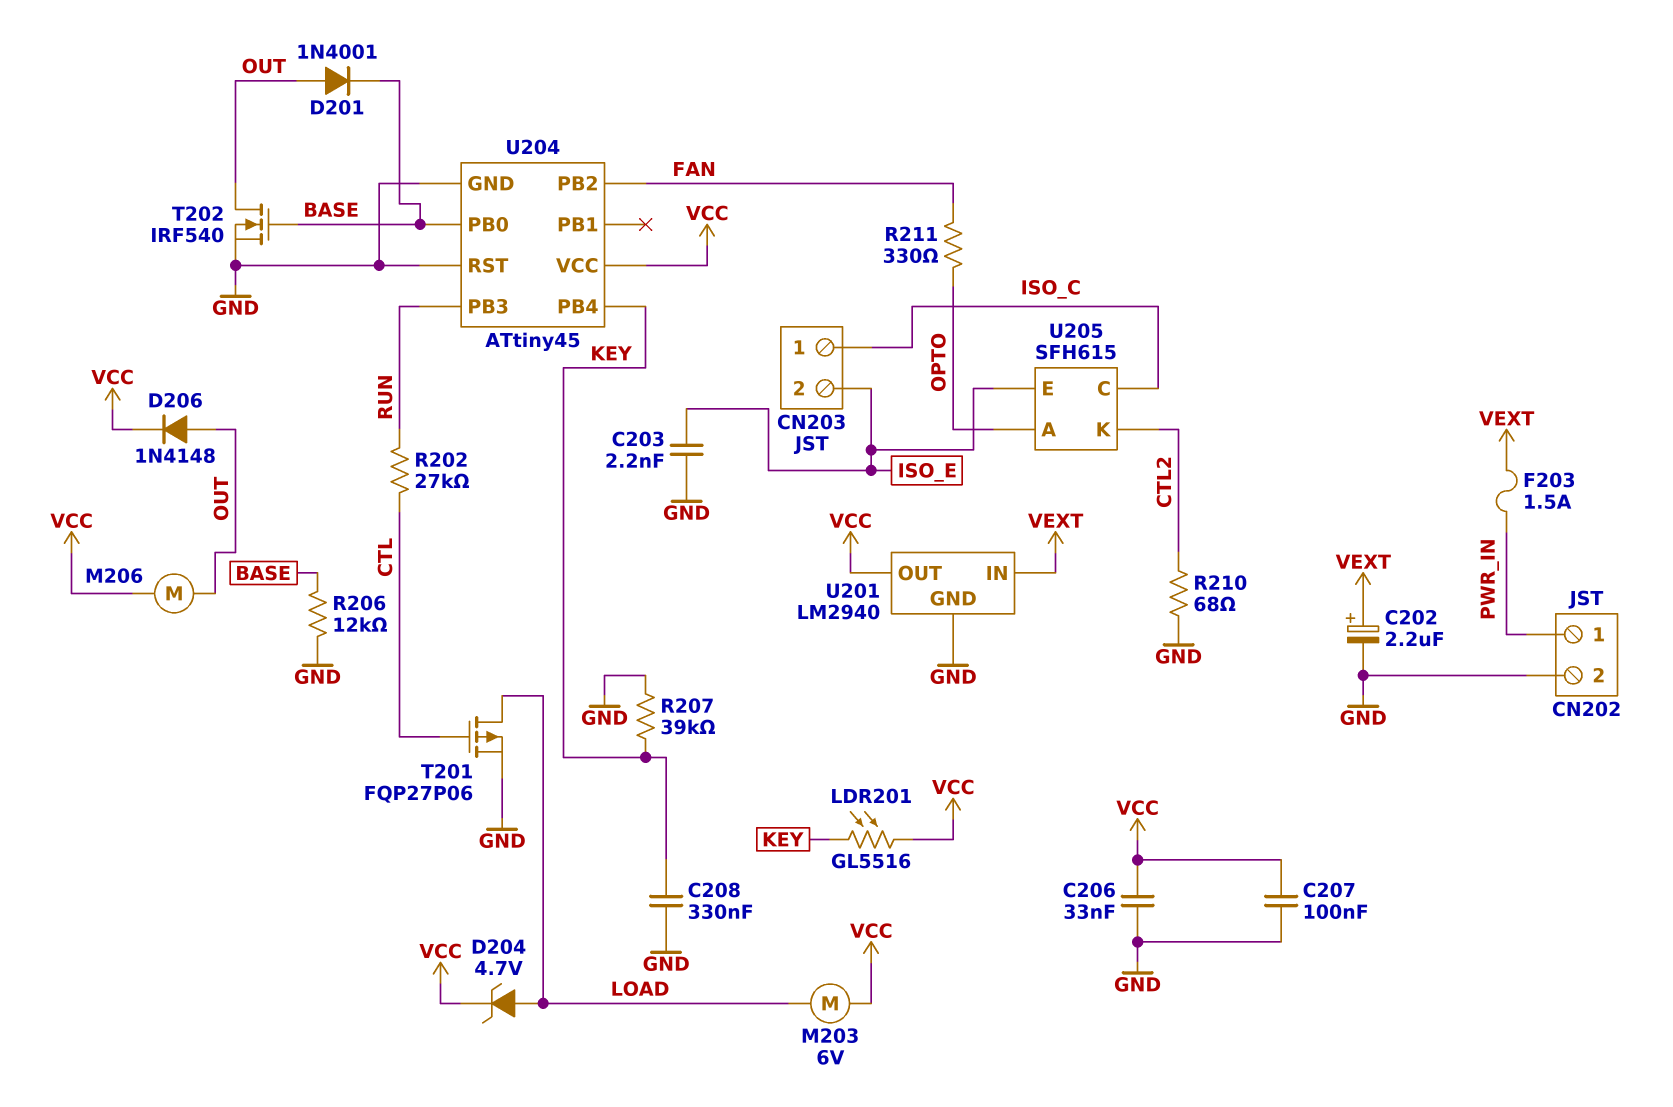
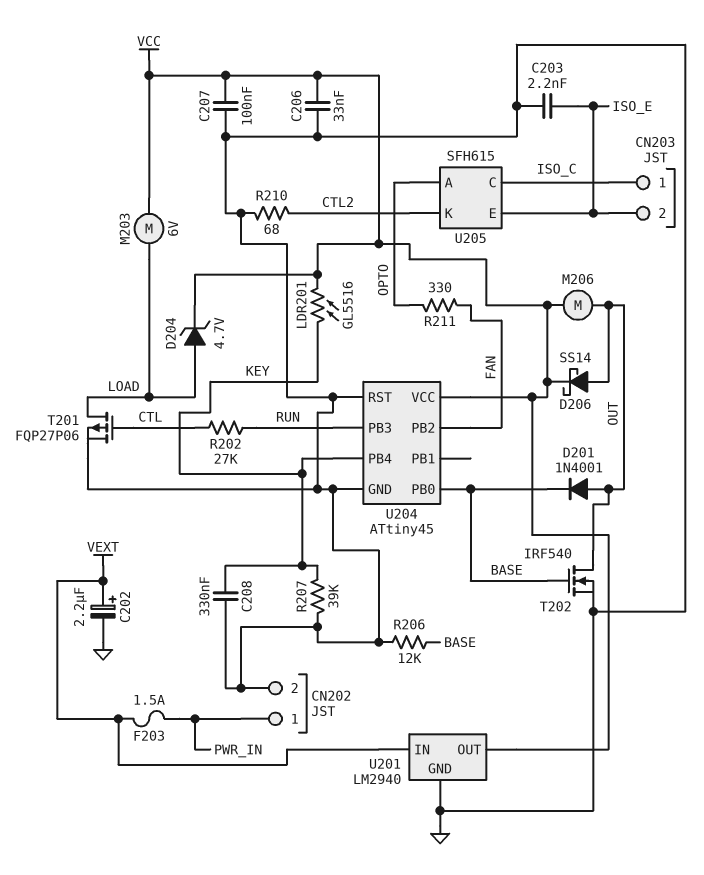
D206: diode 1N4148 (A OUT, K VCC) -> schottky SS14 (A OUT, K VCC)

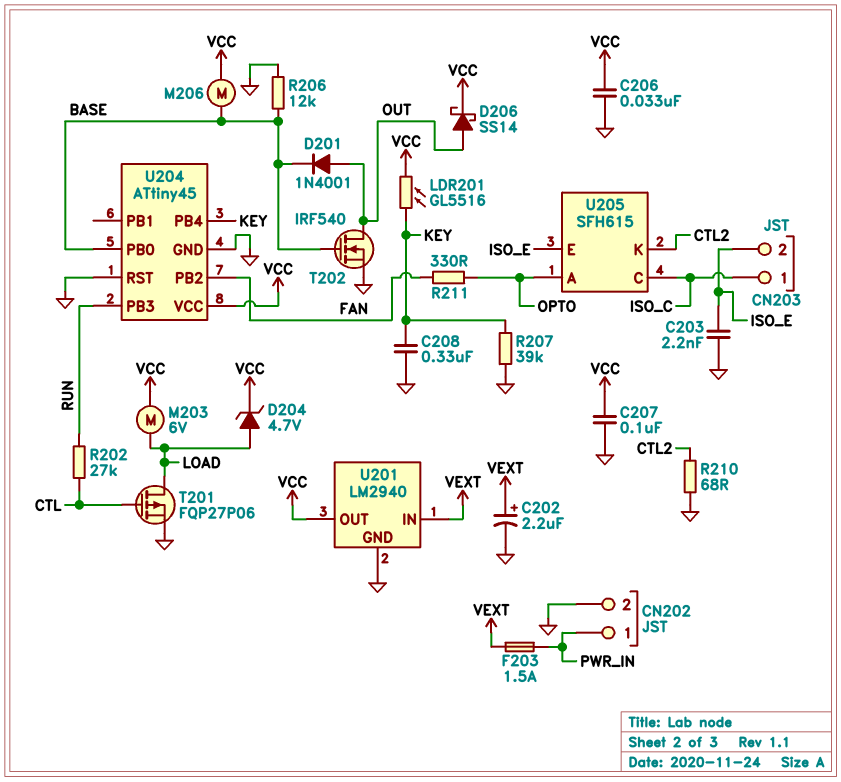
M206: motor (OUT, VCC) -> motor (BASE, VCC)

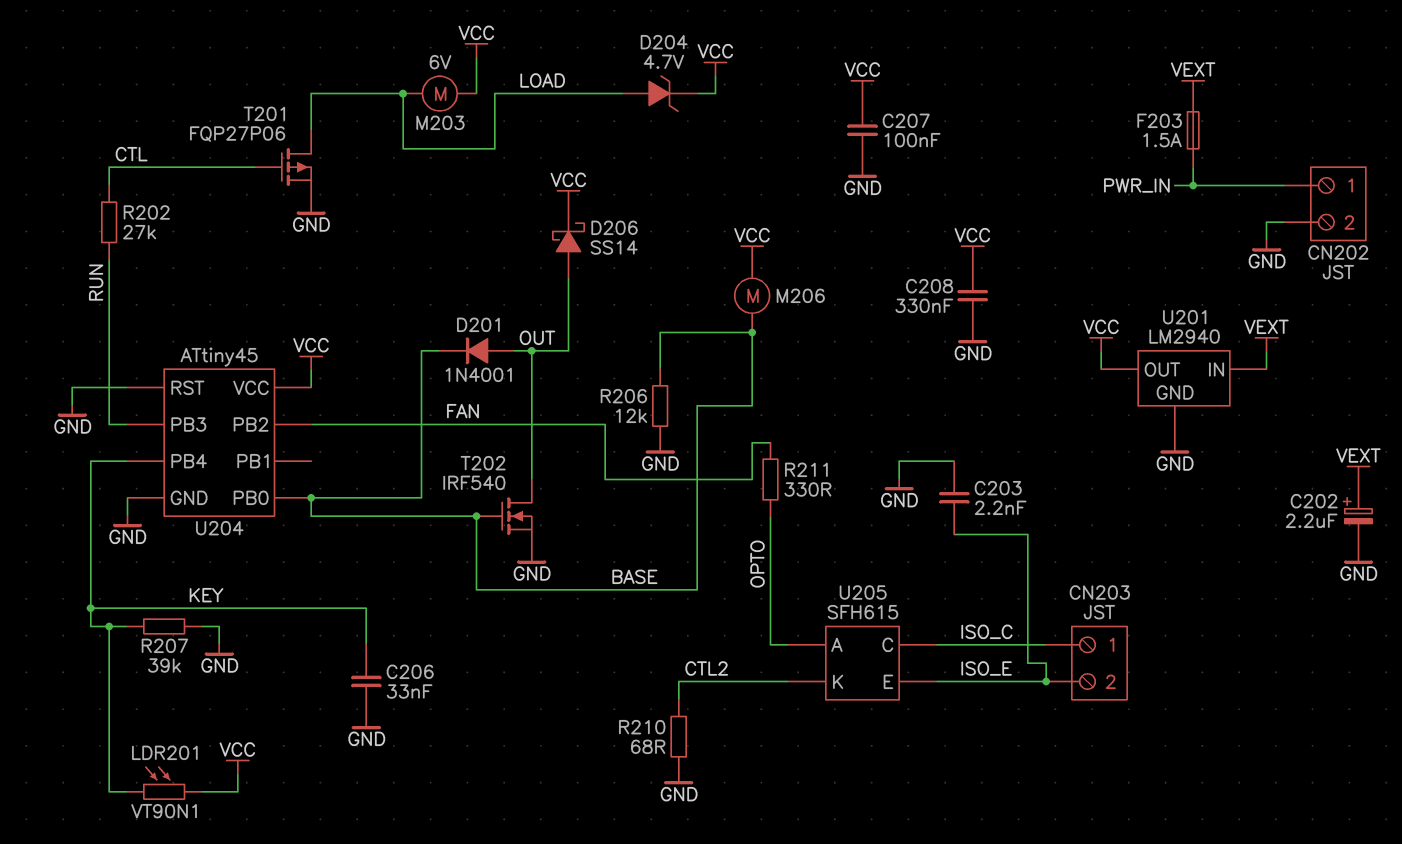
C206: 33nF (GND, VCC) -> 33nF (GND, KEY)
C208: 330nF (GND, KEY) -> 330nF (GND, VCC)
LDR201: GL5516 (KEY, VCC) -> VT90N1 (KEY, VCC)

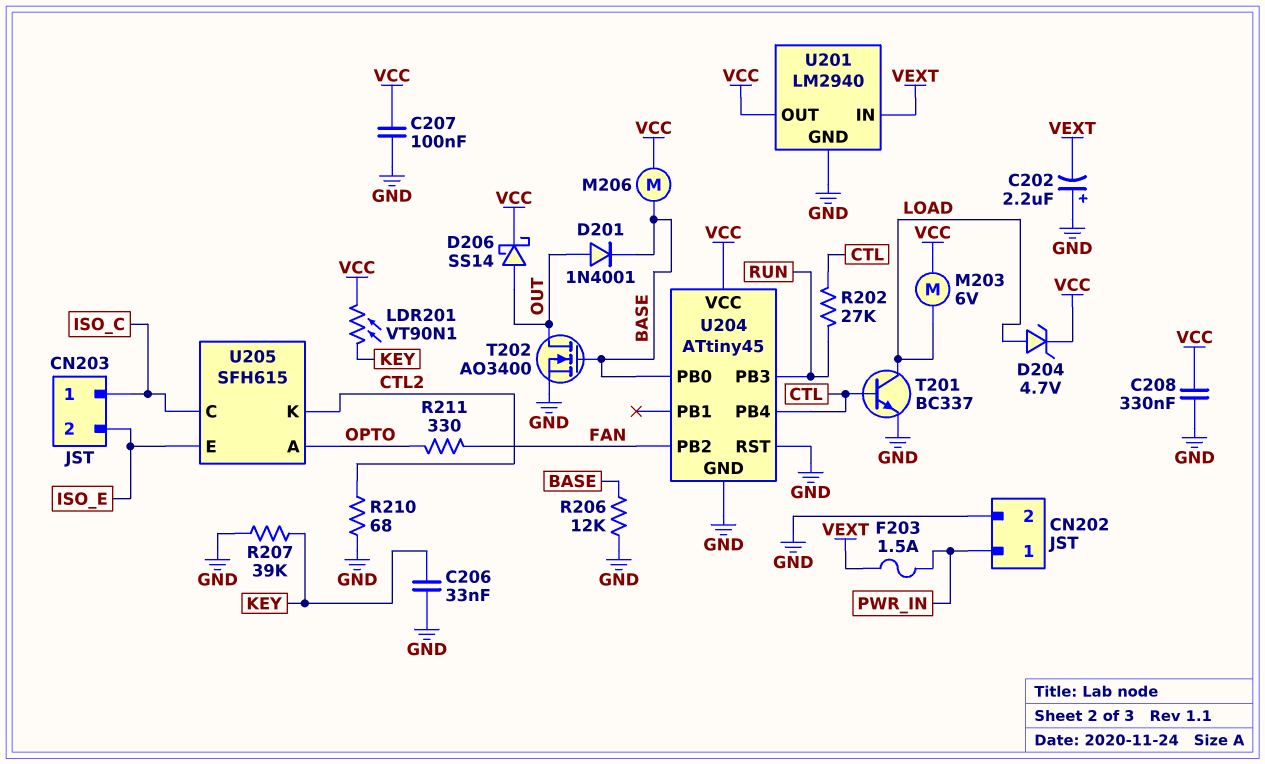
C202: 2.2uF (plus VEXT, minus GND) -> 2.2uF (plus GND, minus VEXT)
C203: 2.2nF (GND, ISO_E) -> none
T201: PMOS FQP27P06 (G CTL, D LOAD, S GND) -> NPN BC337 (B CTL, C LOAD, E GND)
T202: NMOS IRF540 (G BASE, D OUT, S GND) -> NMOS AO3400 (G BASE, D OUT, S GND)
U204 pin PB4: KEY -> CTL

